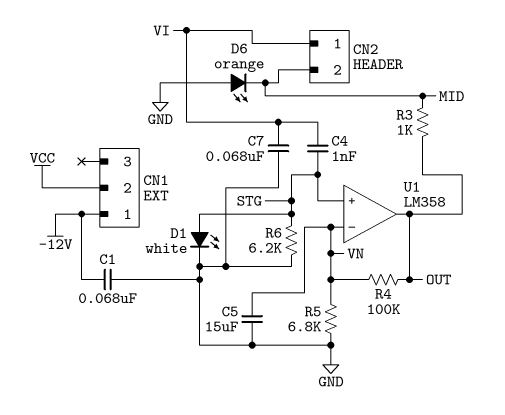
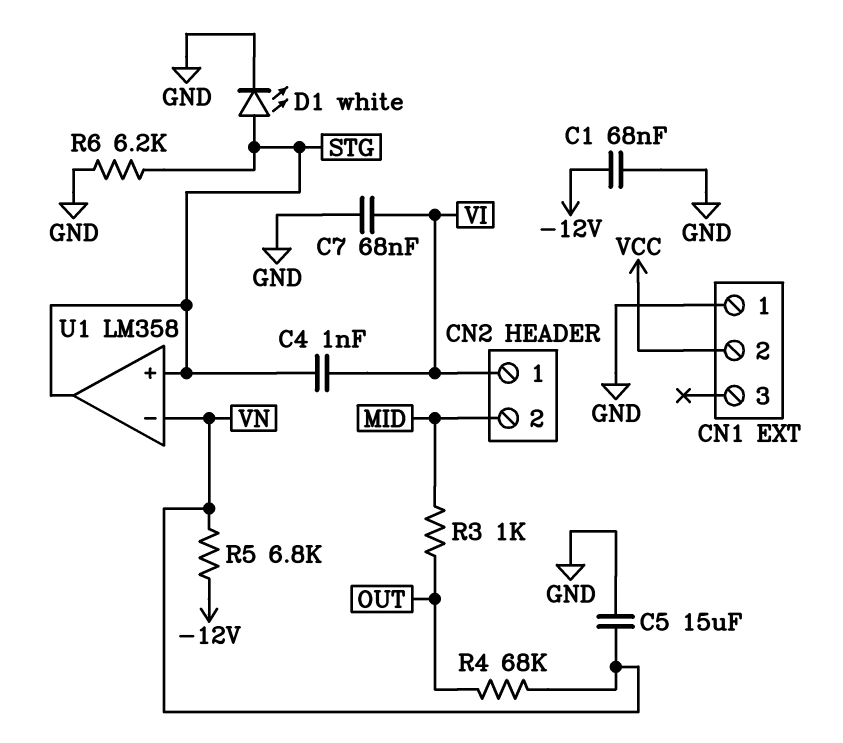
CN1 pin 1: -12V -> GND
D6: LED orange (A GND, K MID) -> none
R4: 100k (OUT, VN) -> 68k (OUT, VN)
R5: 6.8k (GND, VN) -> 6.8k (-12V, VN)
U1 pin out: OUT -> STG

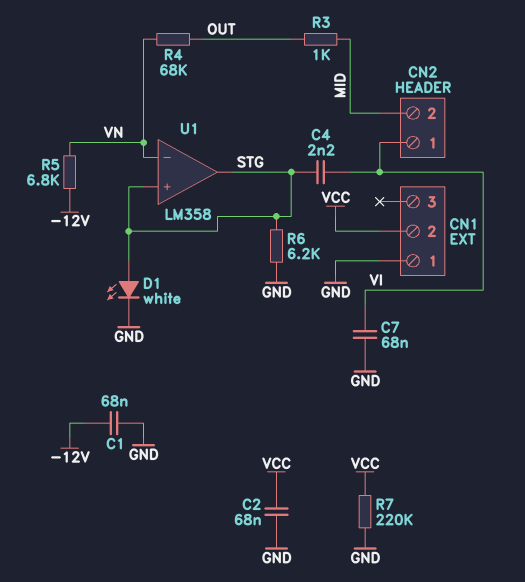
C2: none -> 68nF (GND, VCC)
C4: 1nF (STG, VI) -> 2.2nF (STG, VI)
C5: 15uF (GND, VN) -> none
R7: none -> 220k (GND, VCC)

